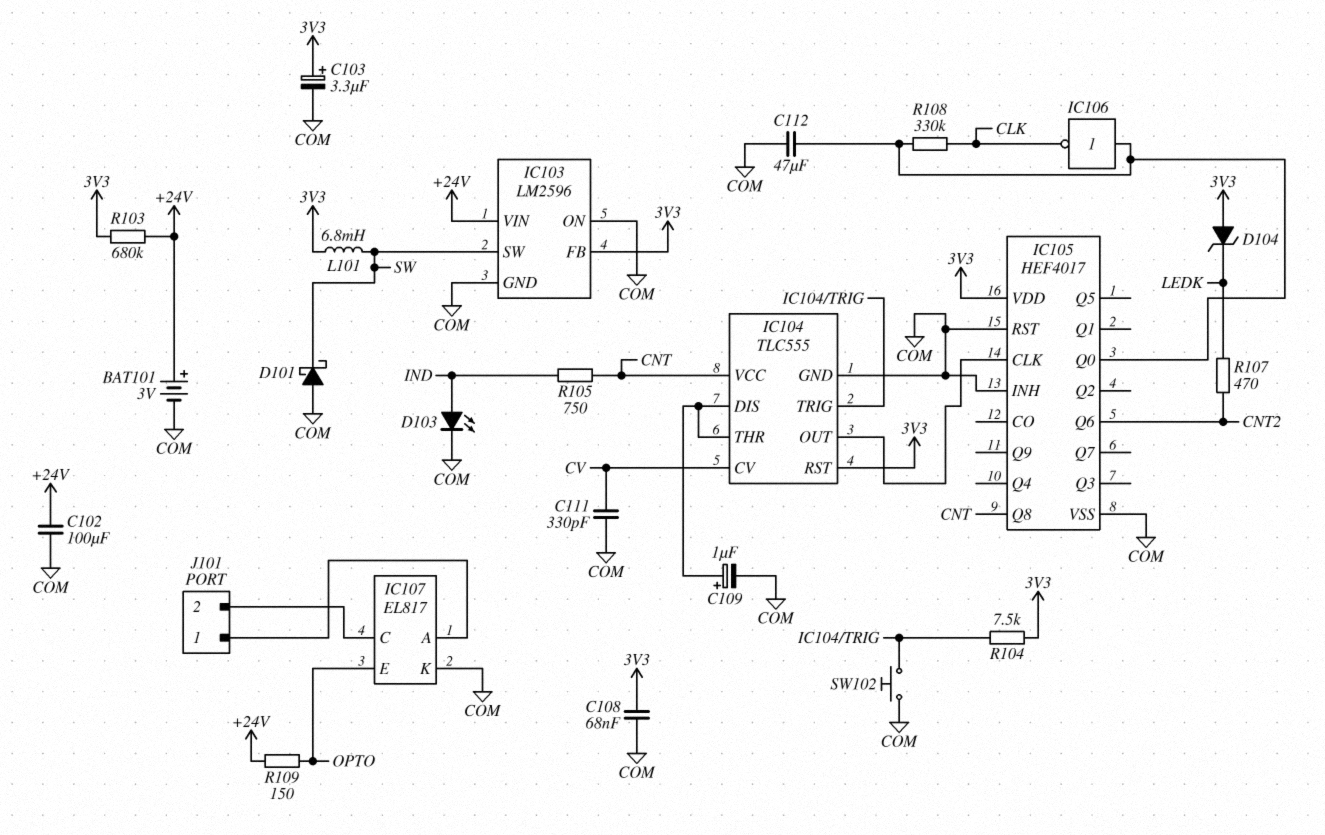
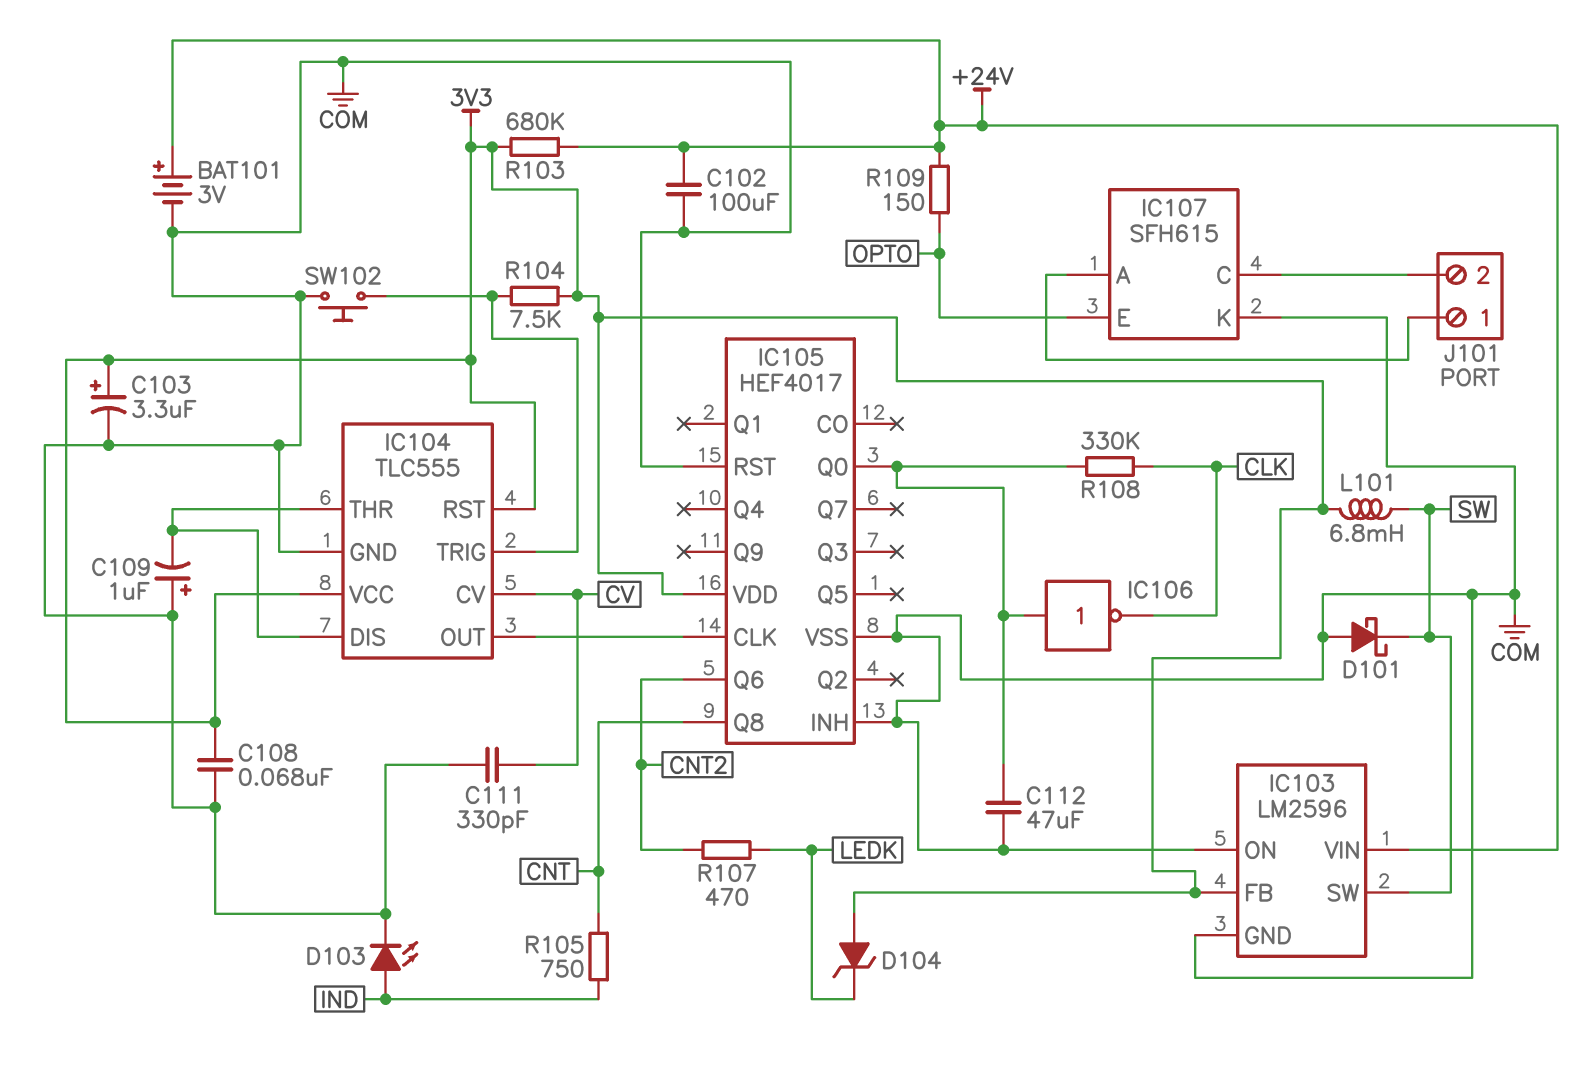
C109: 1uF (plus IC104/DIS, minus COM) -> 1uF (plus COM, minus IC104/DIS)
IC104 pin VCC: CNT -> 3V3
IC107: EL817 -> SFH615

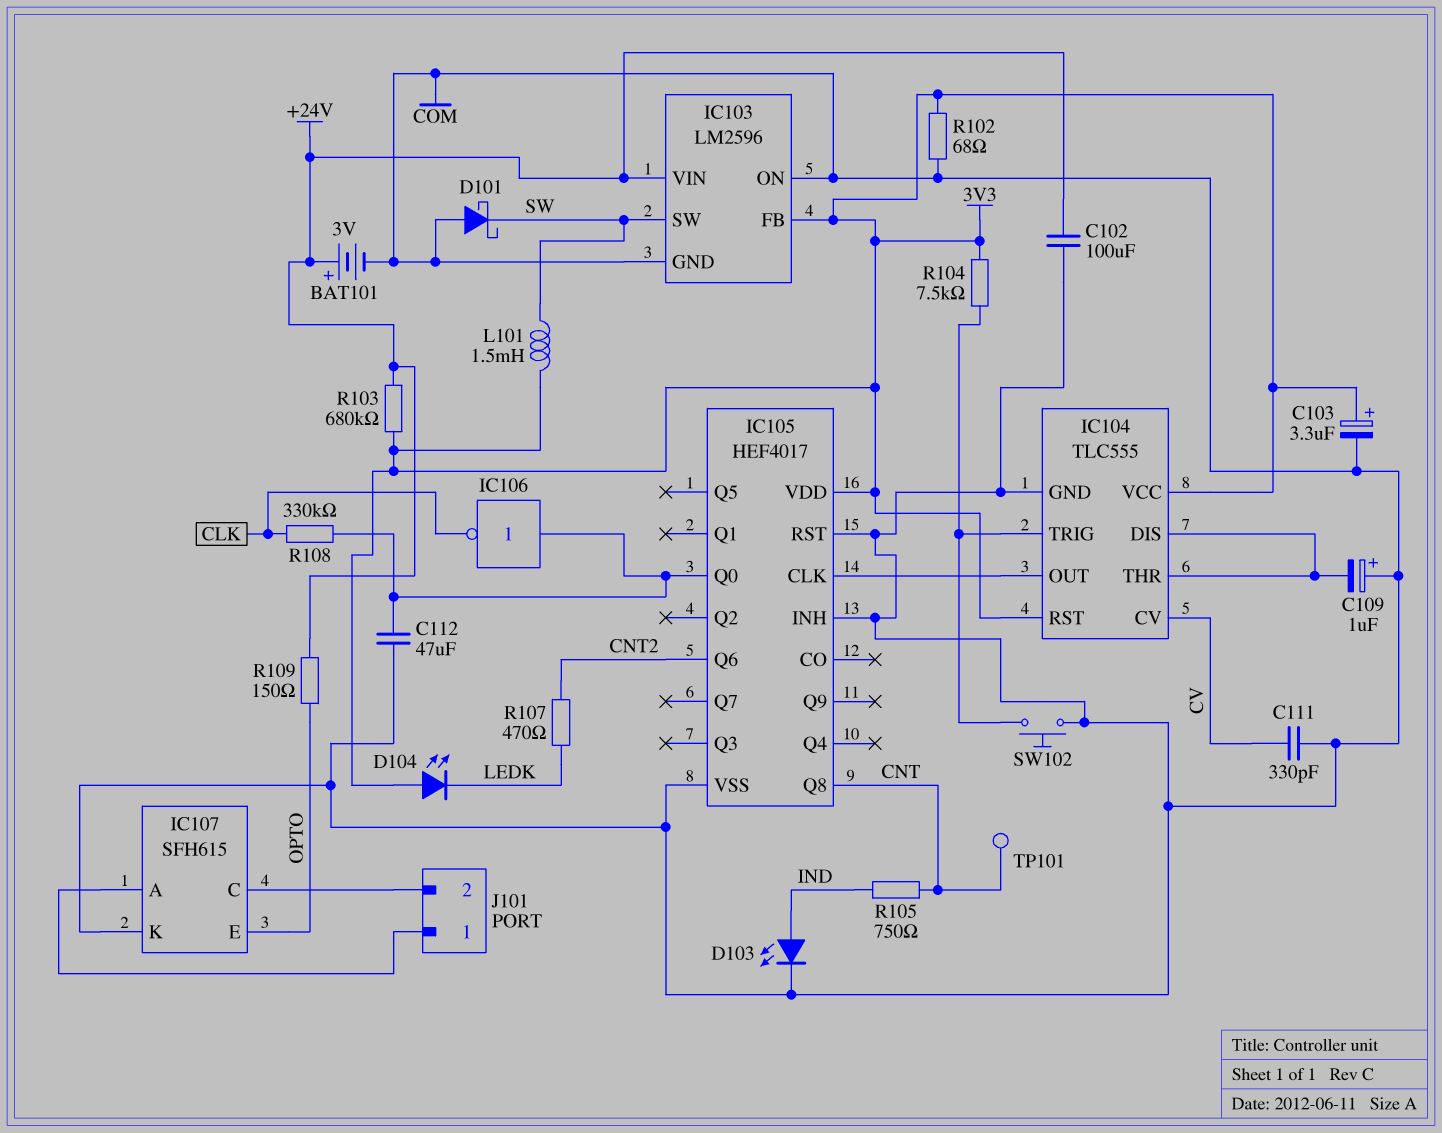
C108: 68nF (3V3, COM) -> none
D104: zener (A 3V3, K LEDK) -> LED (A 3V3, K LEDK)
L101: 6.8mH (3V3, SW) -> 1.5mH (3V3, SW)
R102: none -> 68 (3V3, COM)
TP101: none -> test point (CNT)

